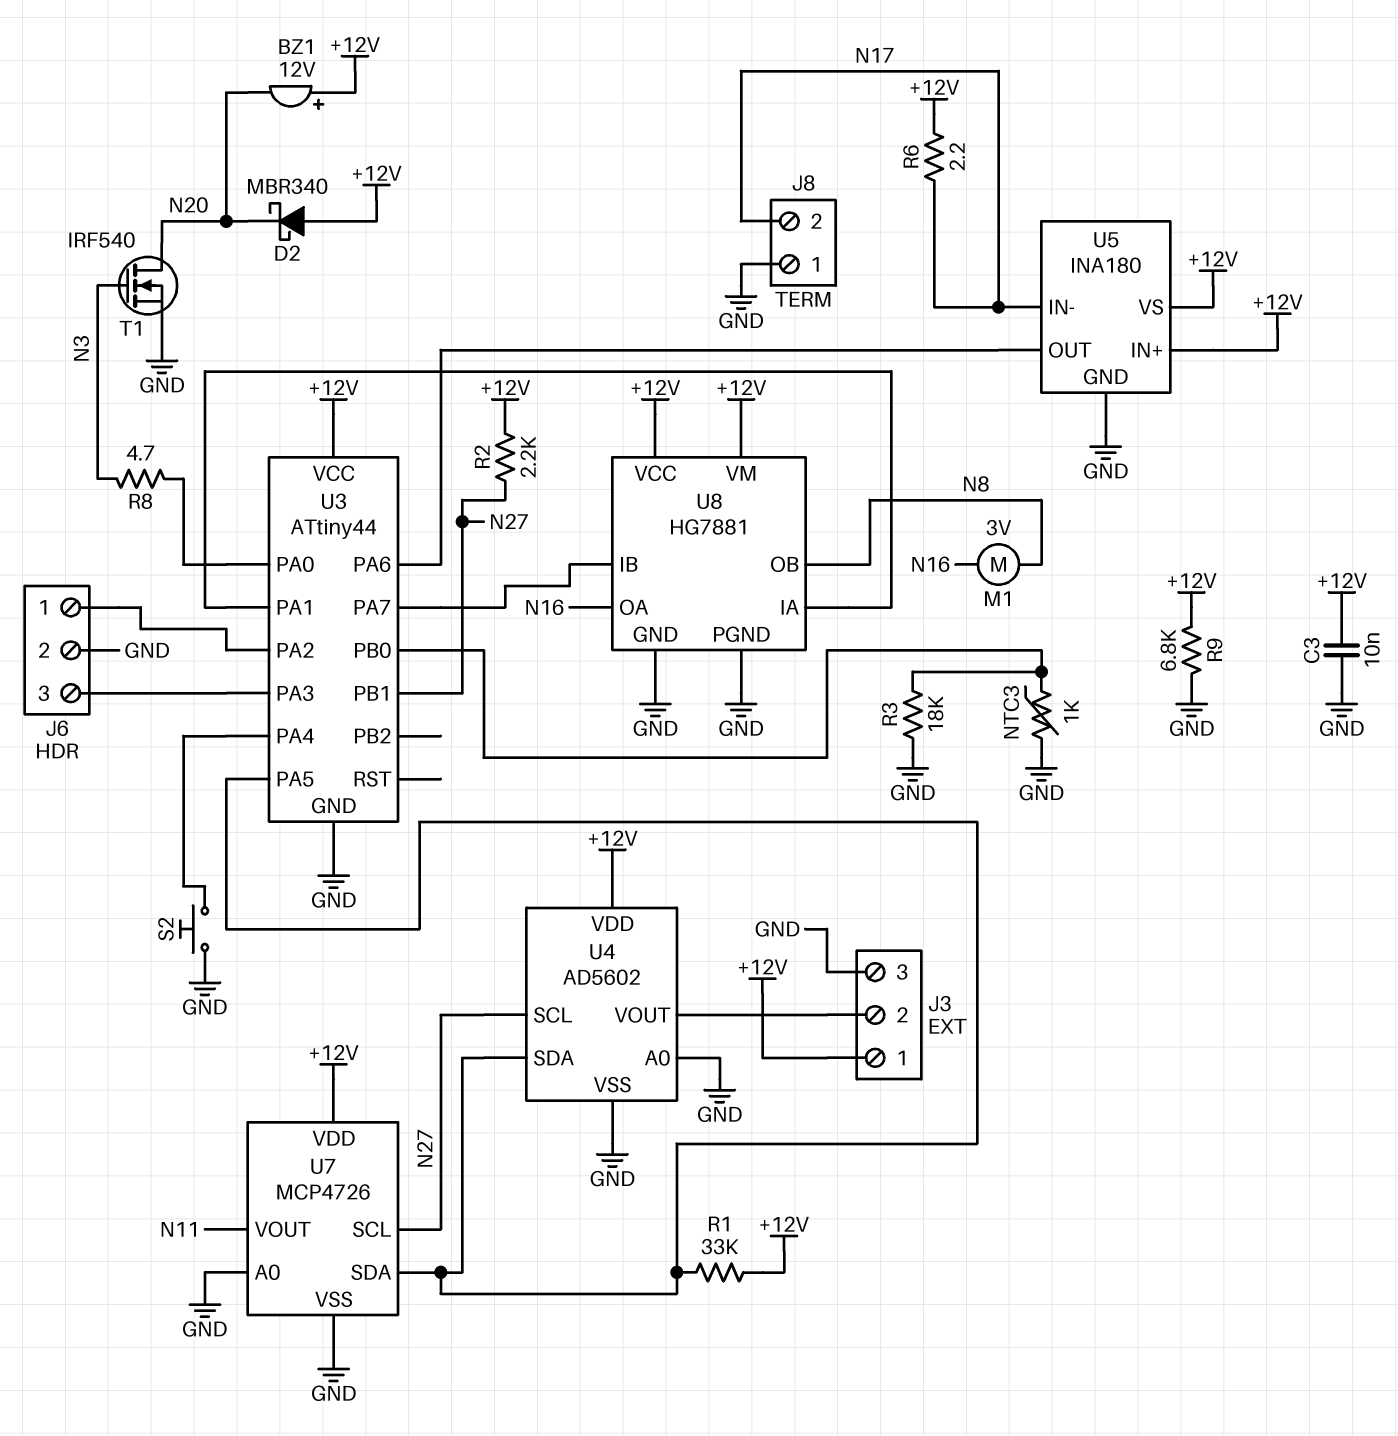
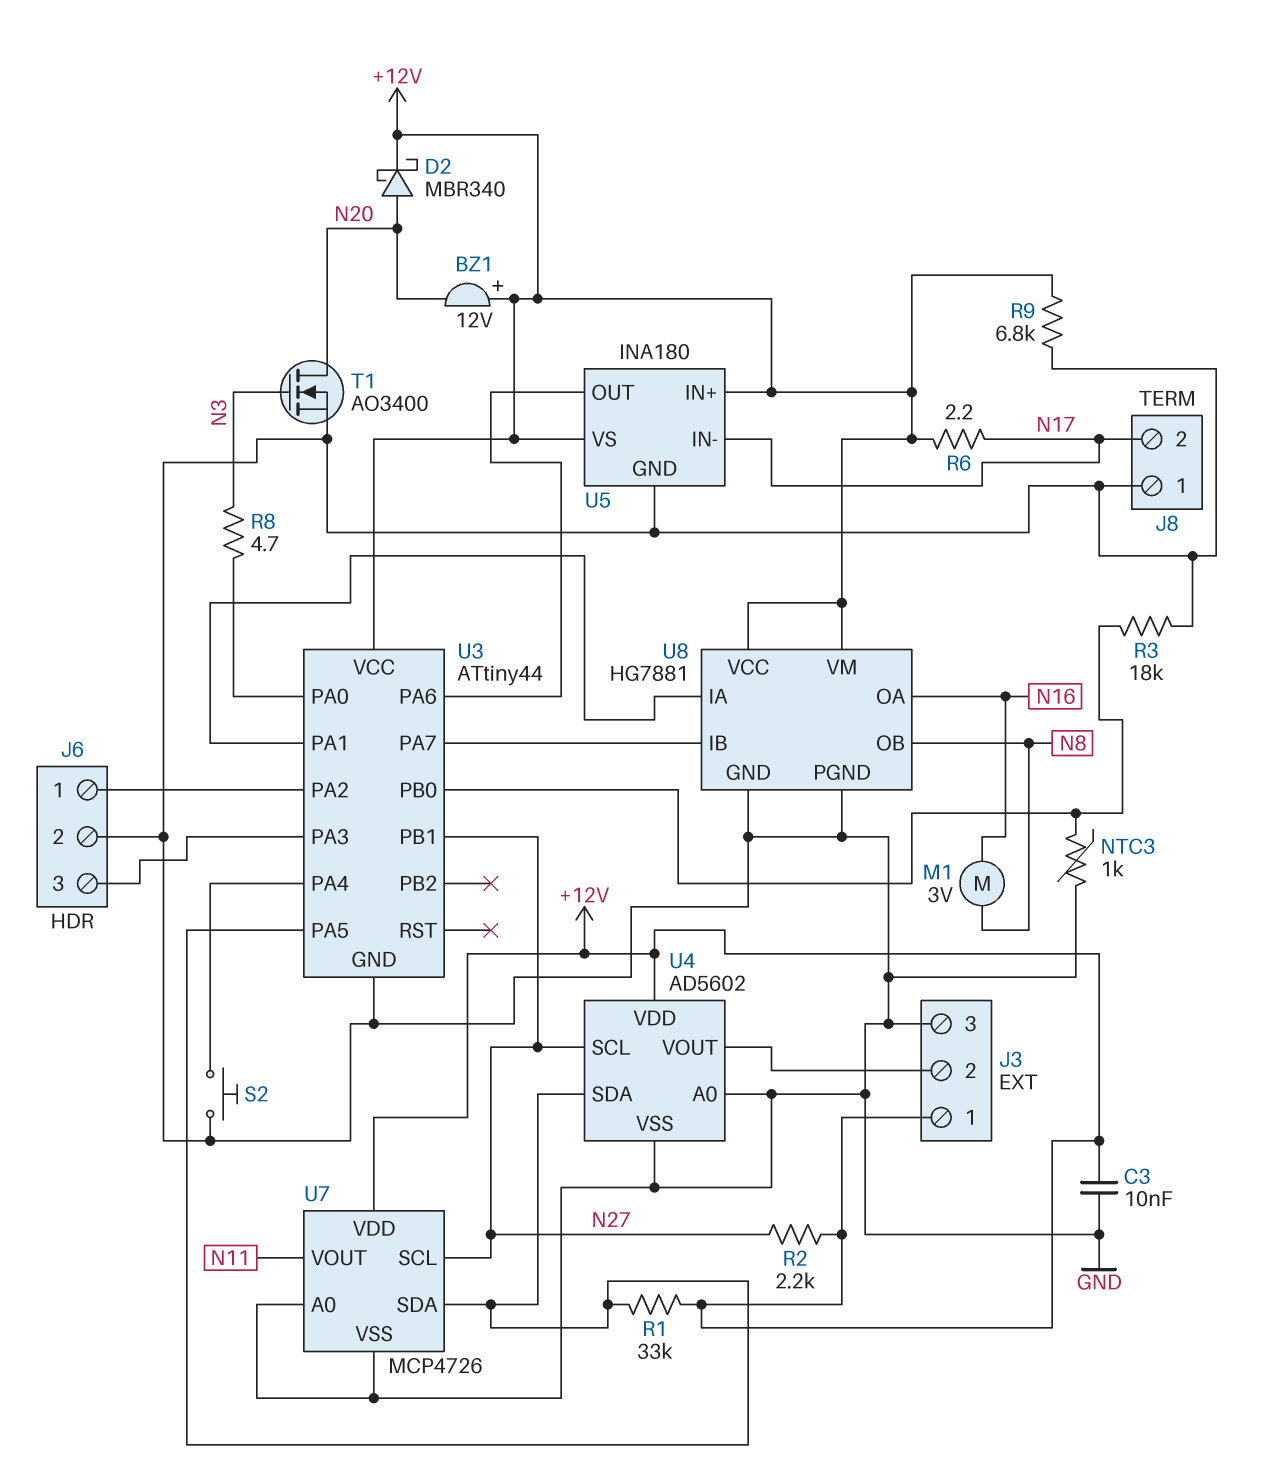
D2: schottky MBR340 (A +12V, K N20) -> schottky MBR340 (A N20, K +12V)
T1: NMOS IRF540 (G N3, D N20, S GND) -> NMOS AO3400 (G N3, D N20, S GND)

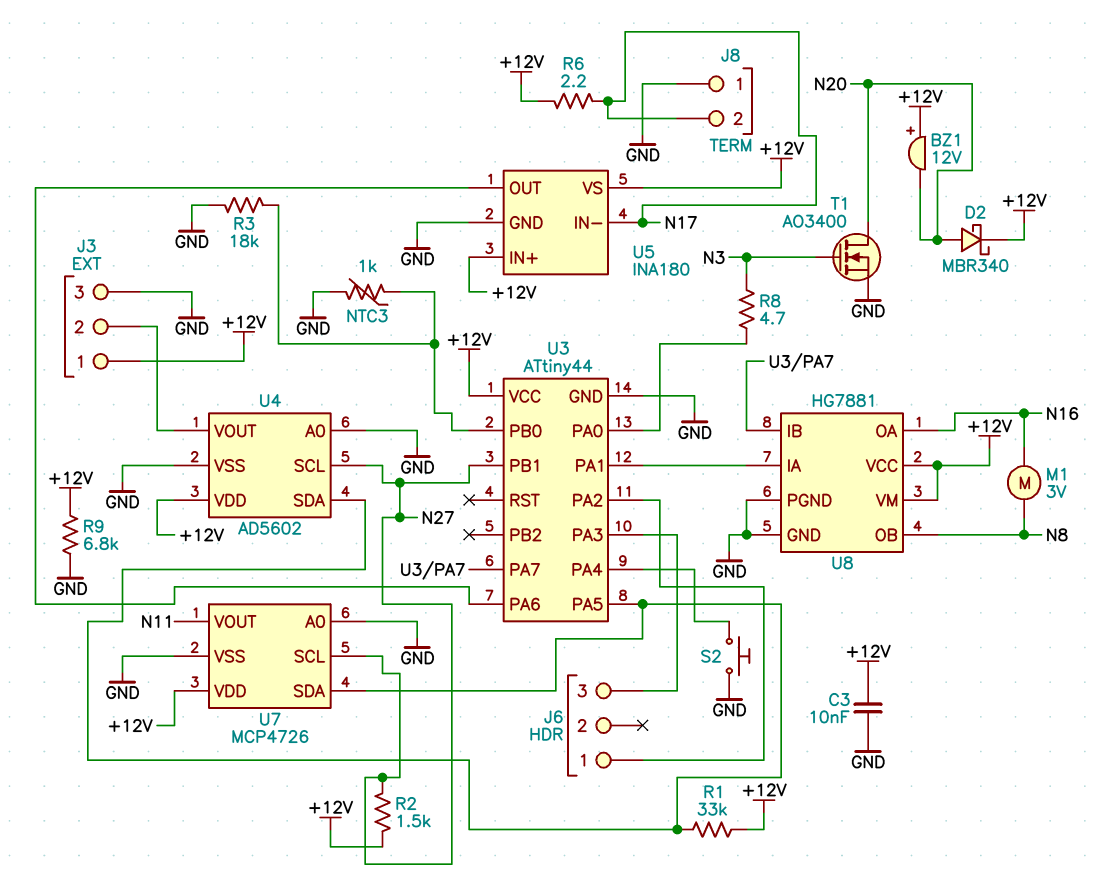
J6 pin 2: GND -> none
R2: 2.2k (+12V, N27) -> 1.5k (+12V, N27)

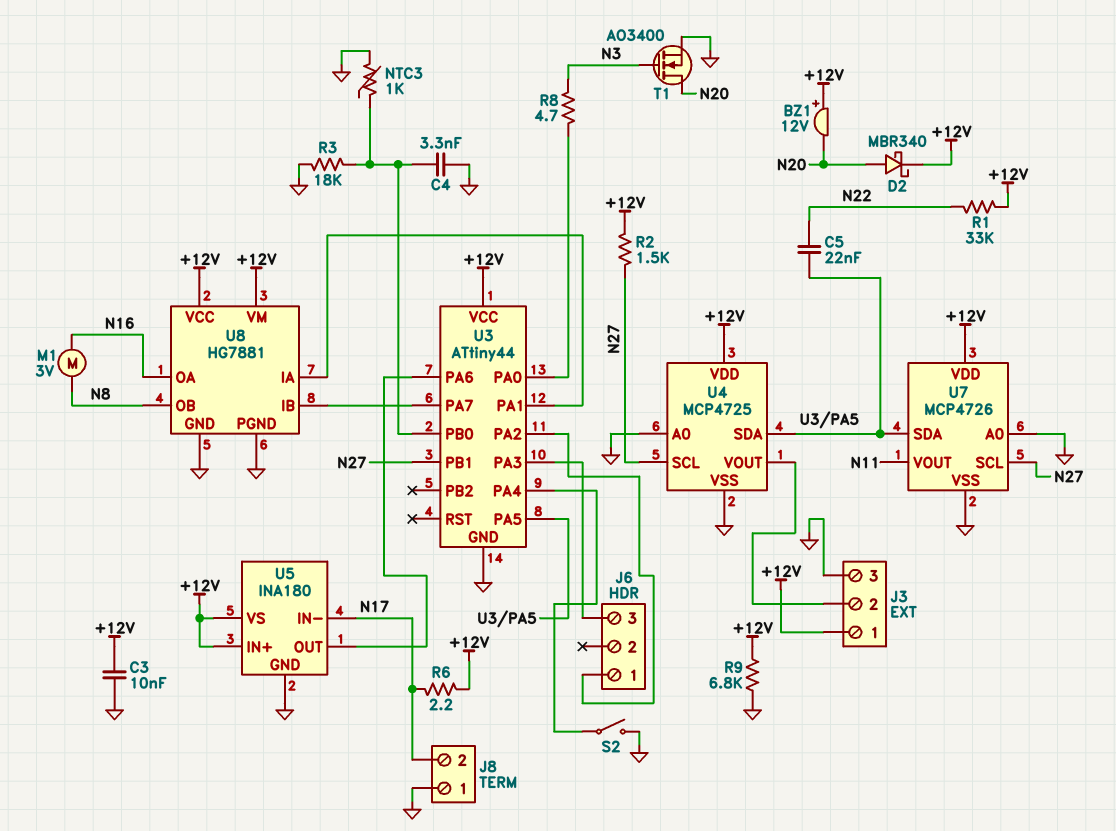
C4: none -> 3.3nF (GND, U3/PB0)
C5: none -> 22nF (N22, U3/PA5)
R1: 33k (+12V, U3/PA5) -> 33k (+12V, N22)
S2: button (GND, U3/PA4) -> switch (GND, U3/PA4)
U4: AD5602 -> MCP4725

